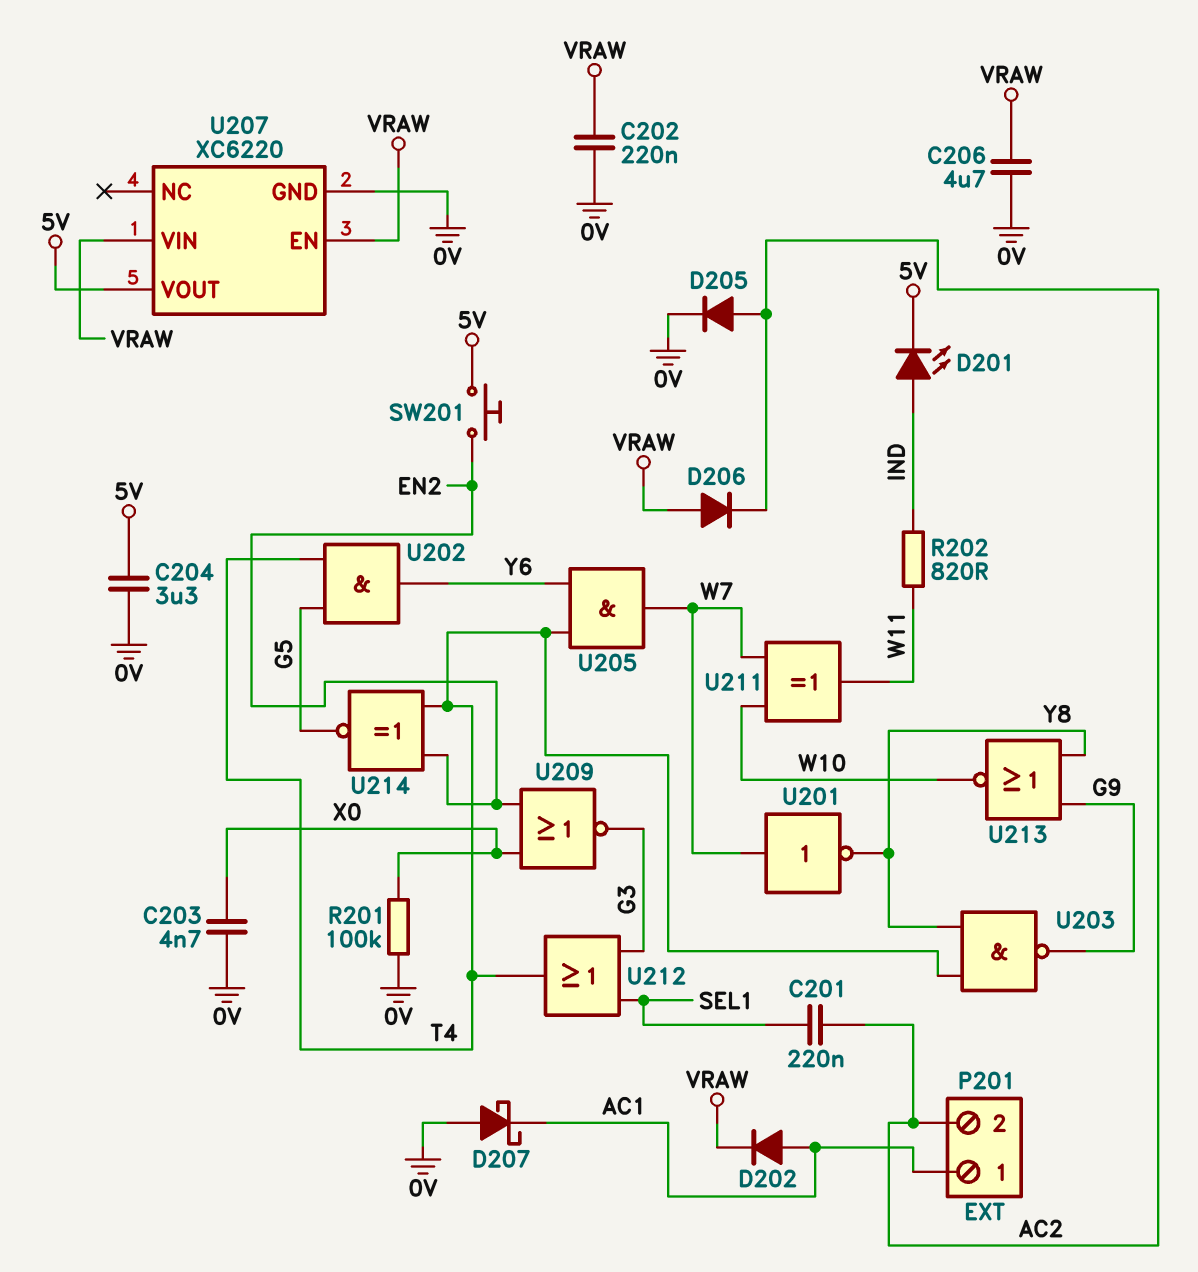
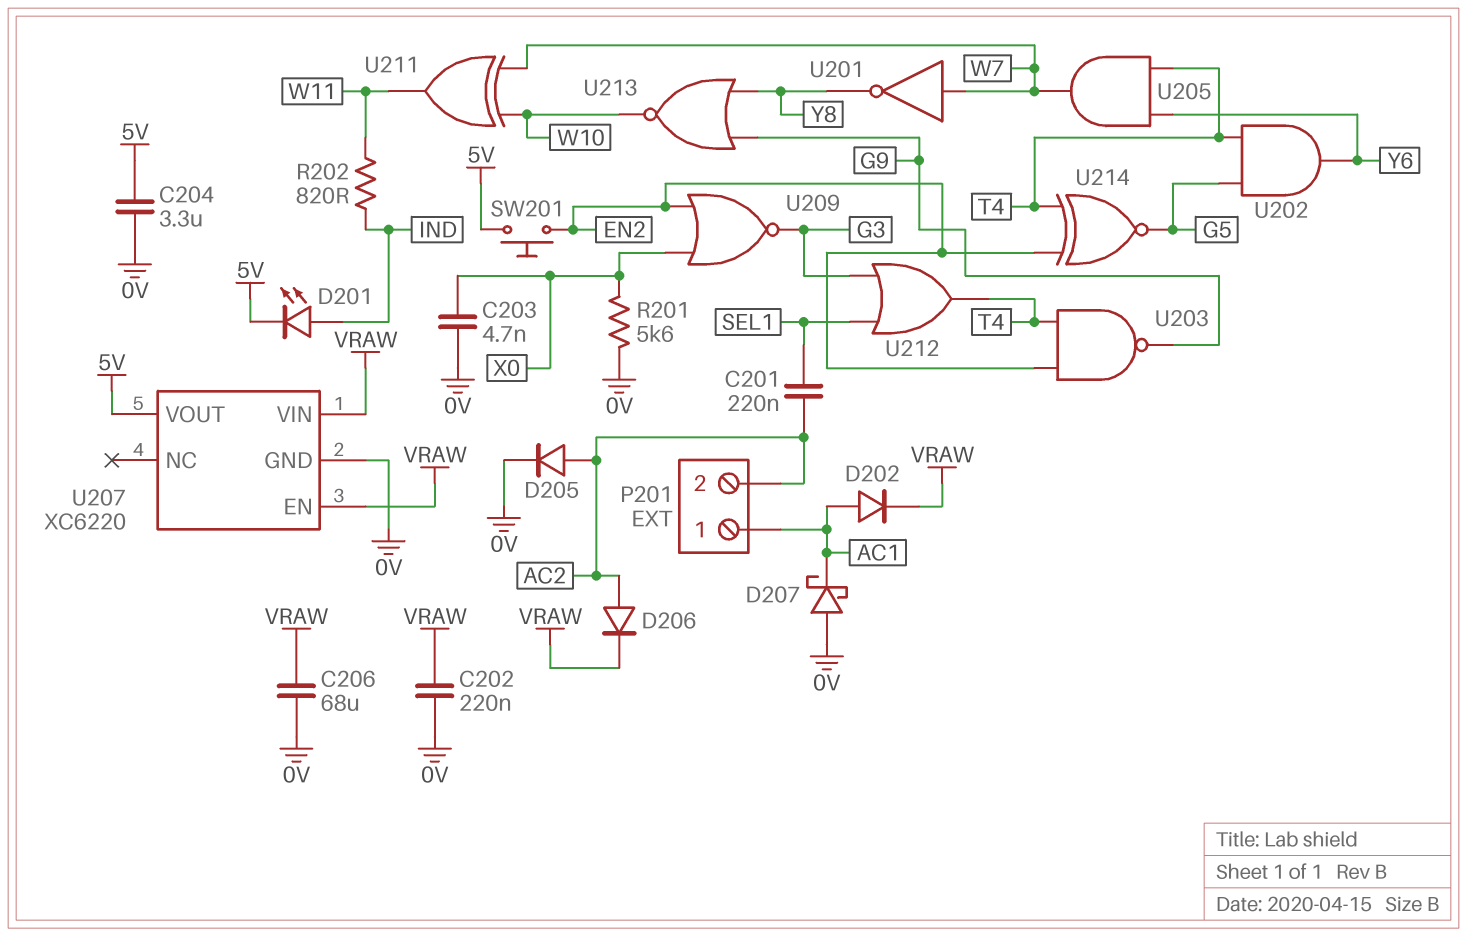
C206: 4.7uF (0V, VRAW) -> 68uF (0V, VRAW)
D206: diode (A VRAW, K AC2) -> diode (A AC2, K VRAW)
R201: 100k (0V, X0) -> 5.6k (0V, X0)
U203: NAND (in T4, in Y8, out G9) -> NAND (in EN2, in T4, out G9)

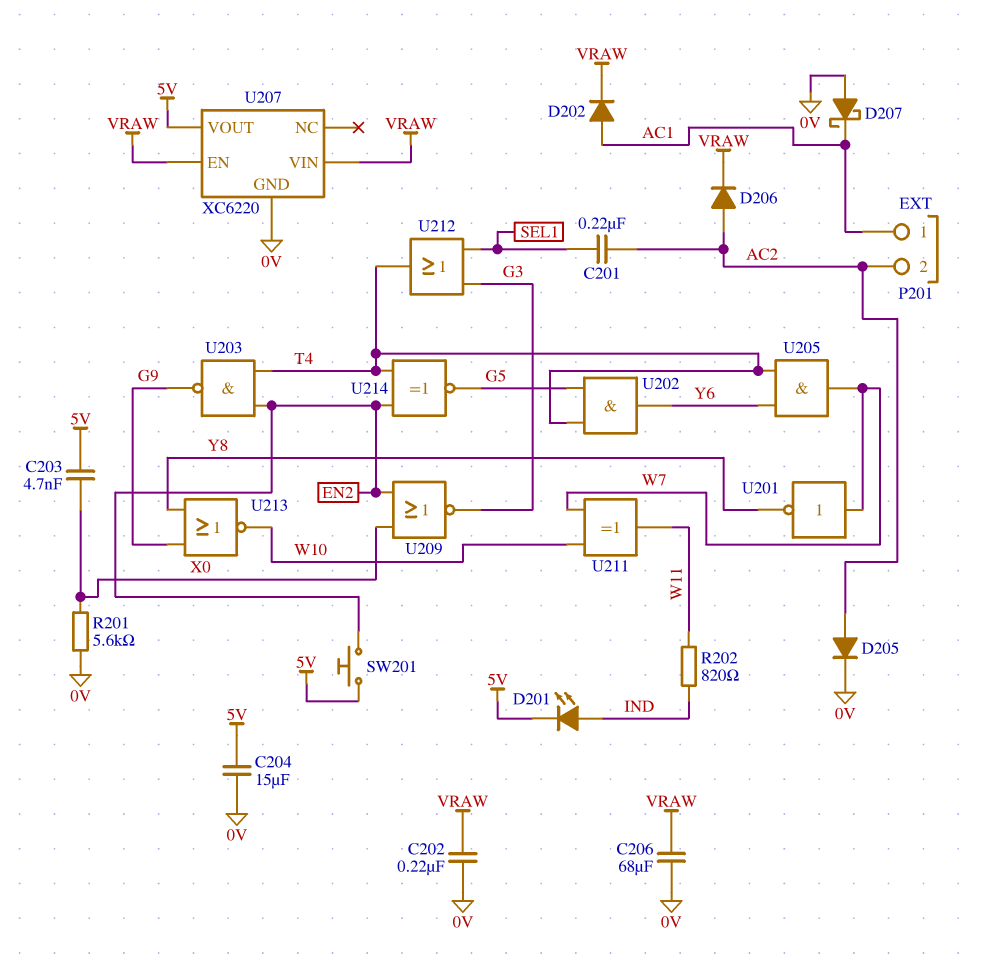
C203: 4.7nF (0V, X0) -> 4.7nF (5V, X0)
C204: 3.3uF (0V, 5V) -> 15uF (0V, 5V)

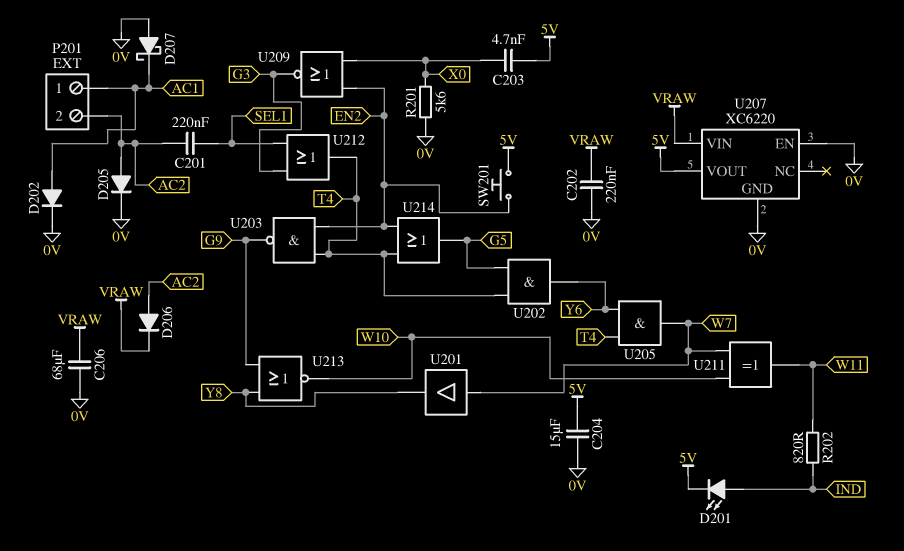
D202: diode (A AC1, K VRAW) -> diode (A AC1, K 0V)
U201: NOT (in W7, out Y8) -> buffer (in W7, out Y8)
U207 pin EN: VRAW -> 0V
U214: XNOR (in EN2, in T4, out G5) -> OR (in EN2, in T4, out G5)

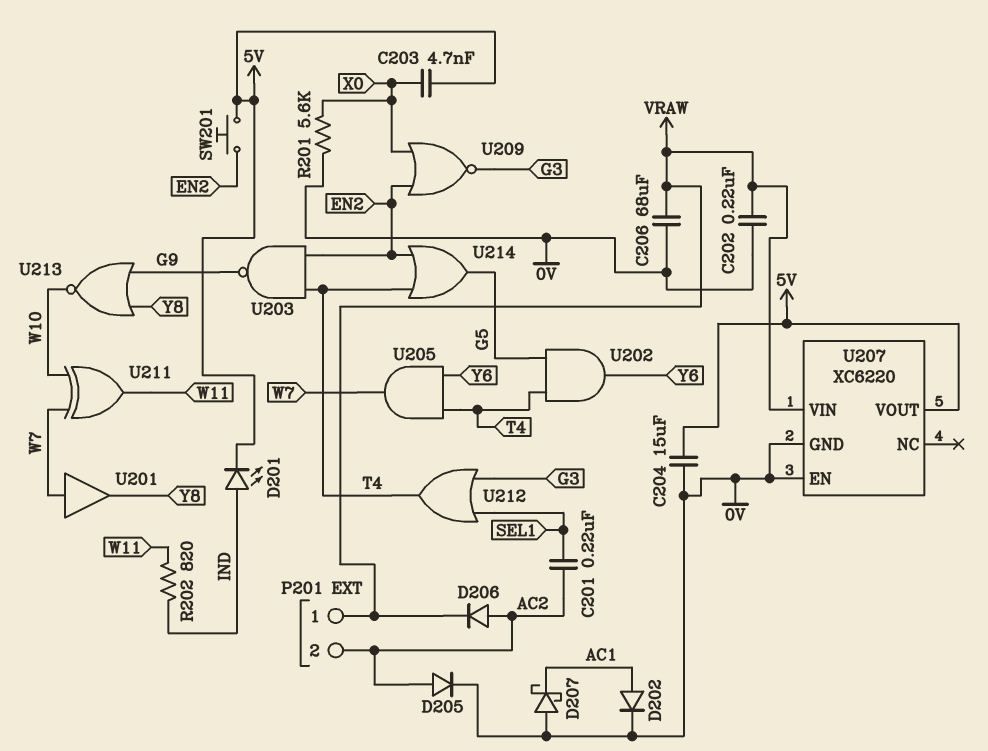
P201 pin 1: AC1 -> VRAW

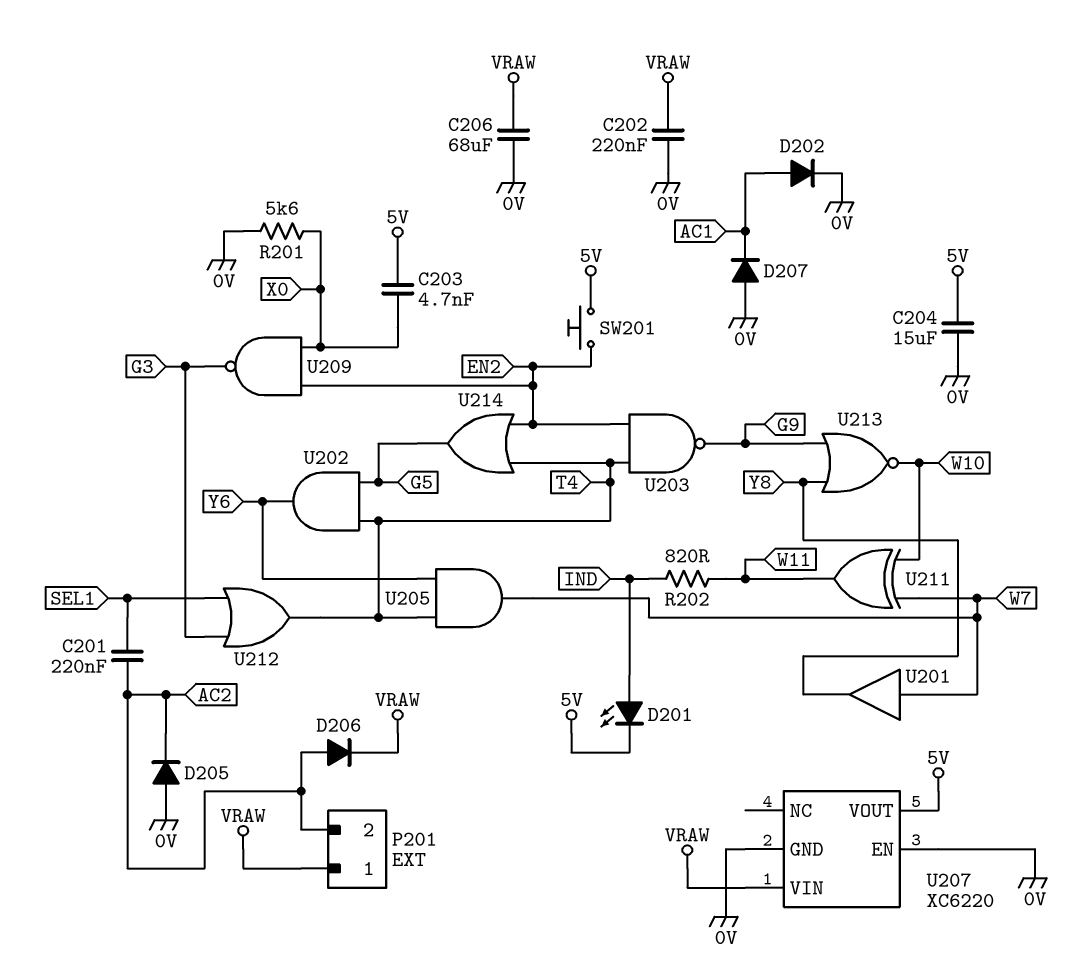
D205: diode (A AC2, K 0V) -> diode (A 0V, K AC2)
D207: schottky (A 0V, K AC1) -> diode (A 0V, K AC1)
U209: NOR (in EN2, in X0, out G3) -> NAND (in EN2, in X0, out G3)

